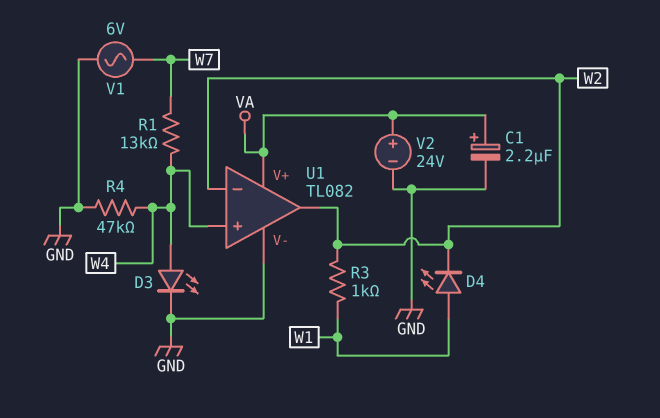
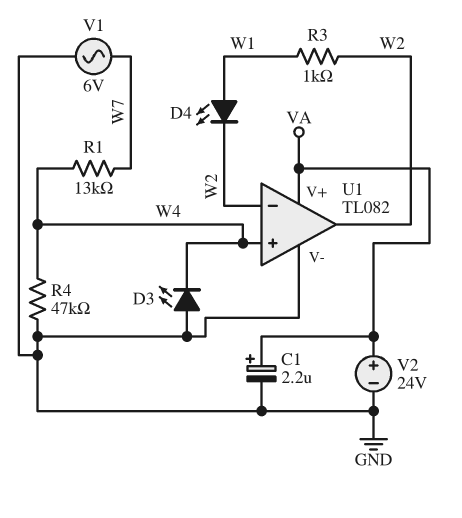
D3: LED (A W4, K GND) -> LED (A GND, K W4)

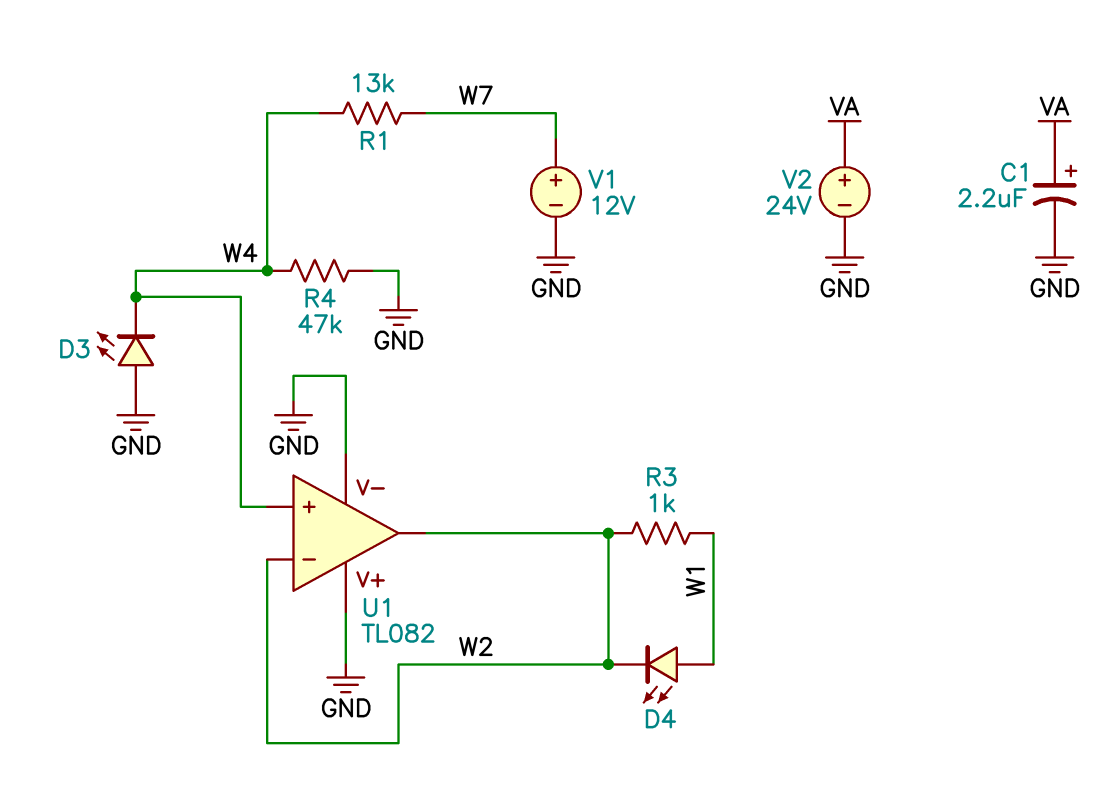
U1 pin V+: VA -> GND
V1: AC 6V (GND, W7) -> 12V (plus W7, minus GND)

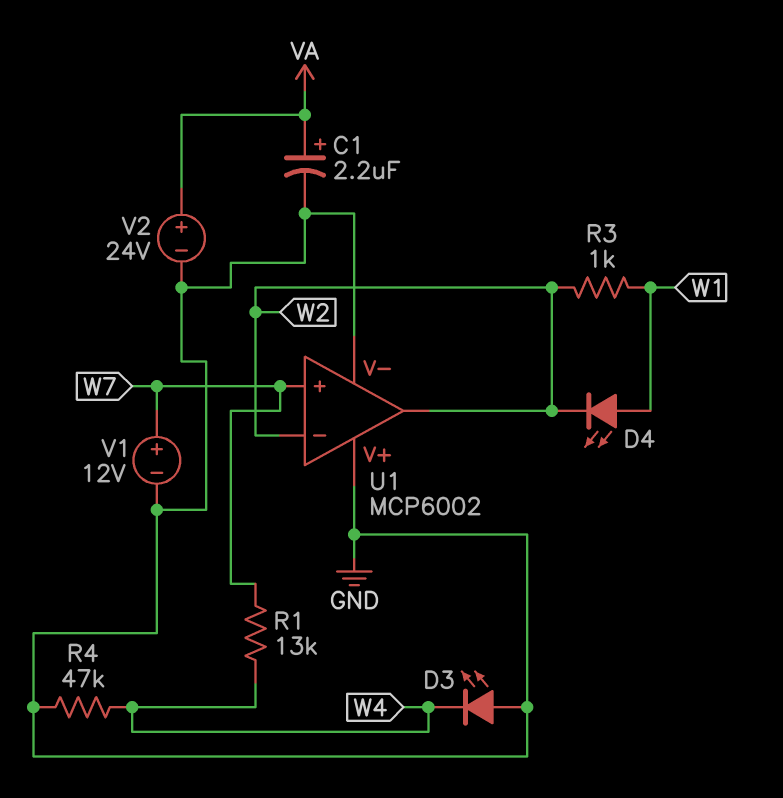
U1: TL082 -> MCP6002
U1 pin in+: W4 -> W7

